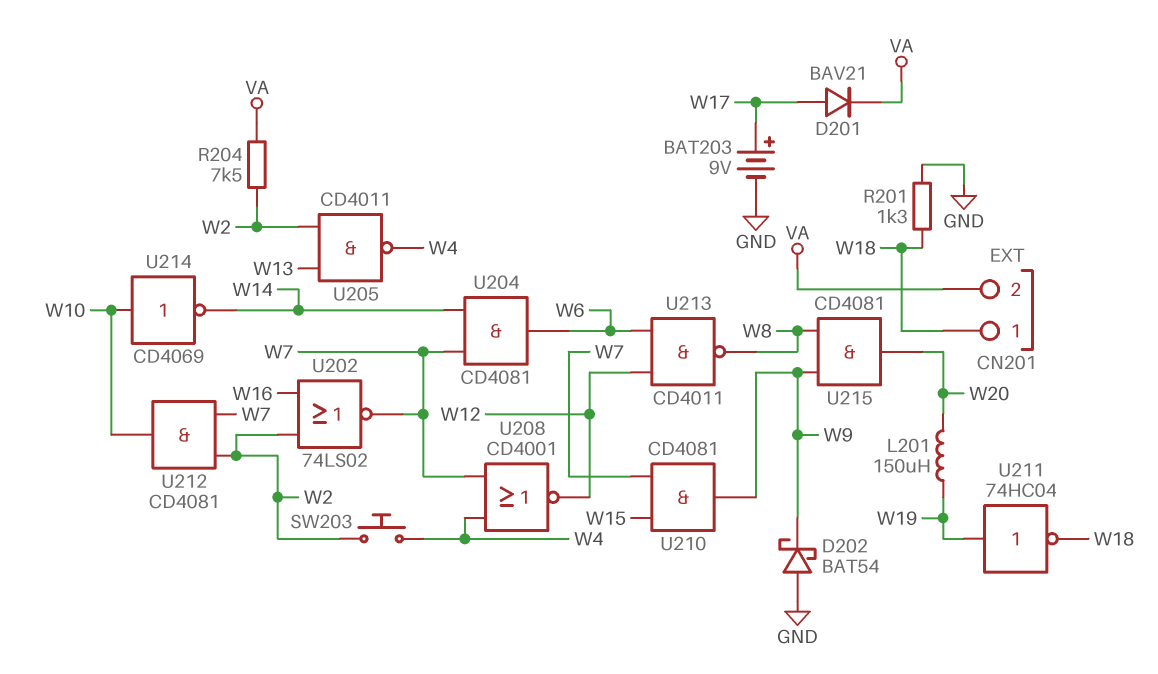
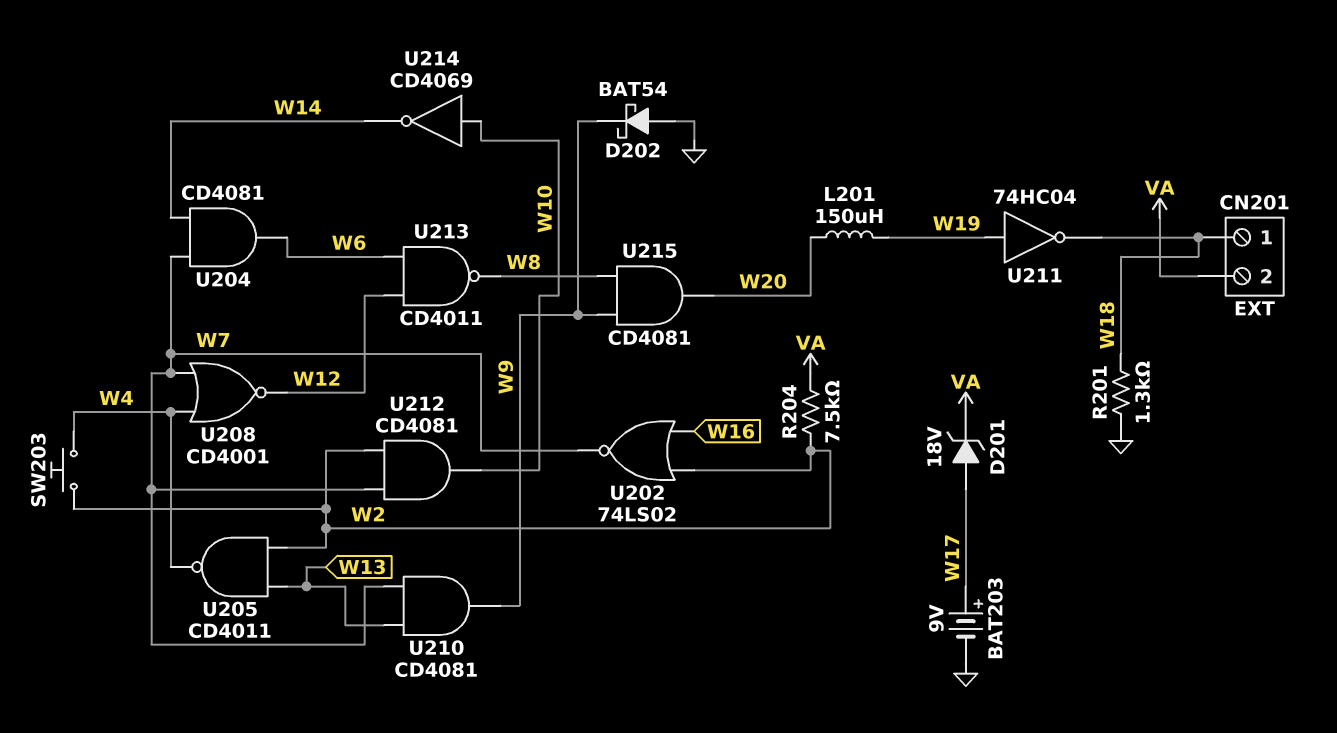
D201: diode BAV21 (A W17, K VA) -> zener 18V (A W17, K VA)
U210: AND CD4081 (in W7, in W15, out W9) -> AND CD4081 (in W7, in W13, out W9)

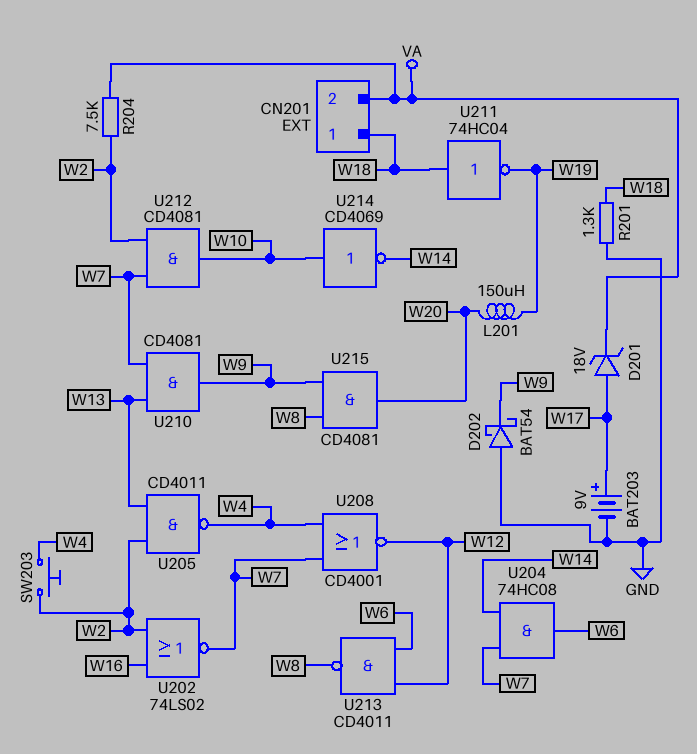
U204: AND CD4081 (in W7, in W14, out W6) -> AND 74HC08 (in W7, in W14, out W6)
U211: NOT 74HC04 (in W19, out W18) -> NOT 74HC04 (in W18, out W19)

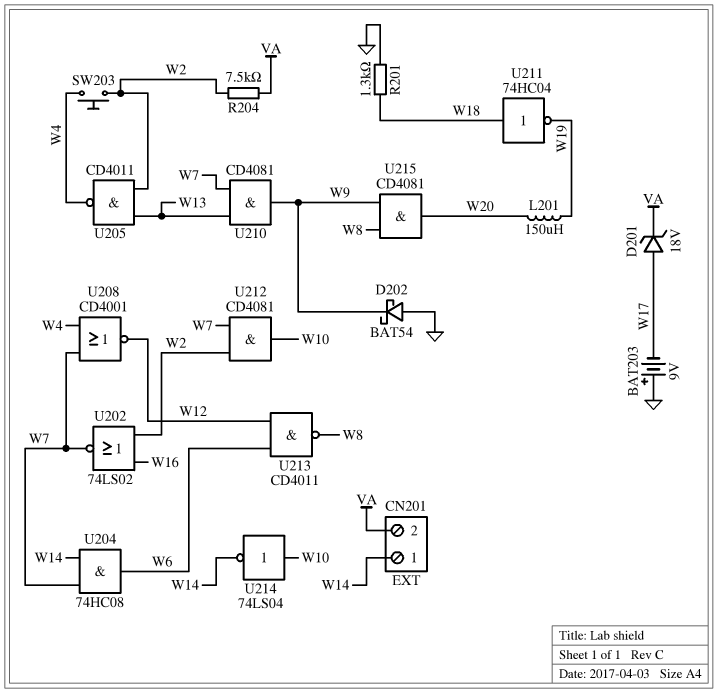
BAT203: 9V (plus W17, minus GND) -> 9V (plus GND, minus W17)
CN201 pin 1: W18 -> W14
U214: NOT CD4069 (in W10, out W14) -> NOT 74LS04 (in W10, out W14)

